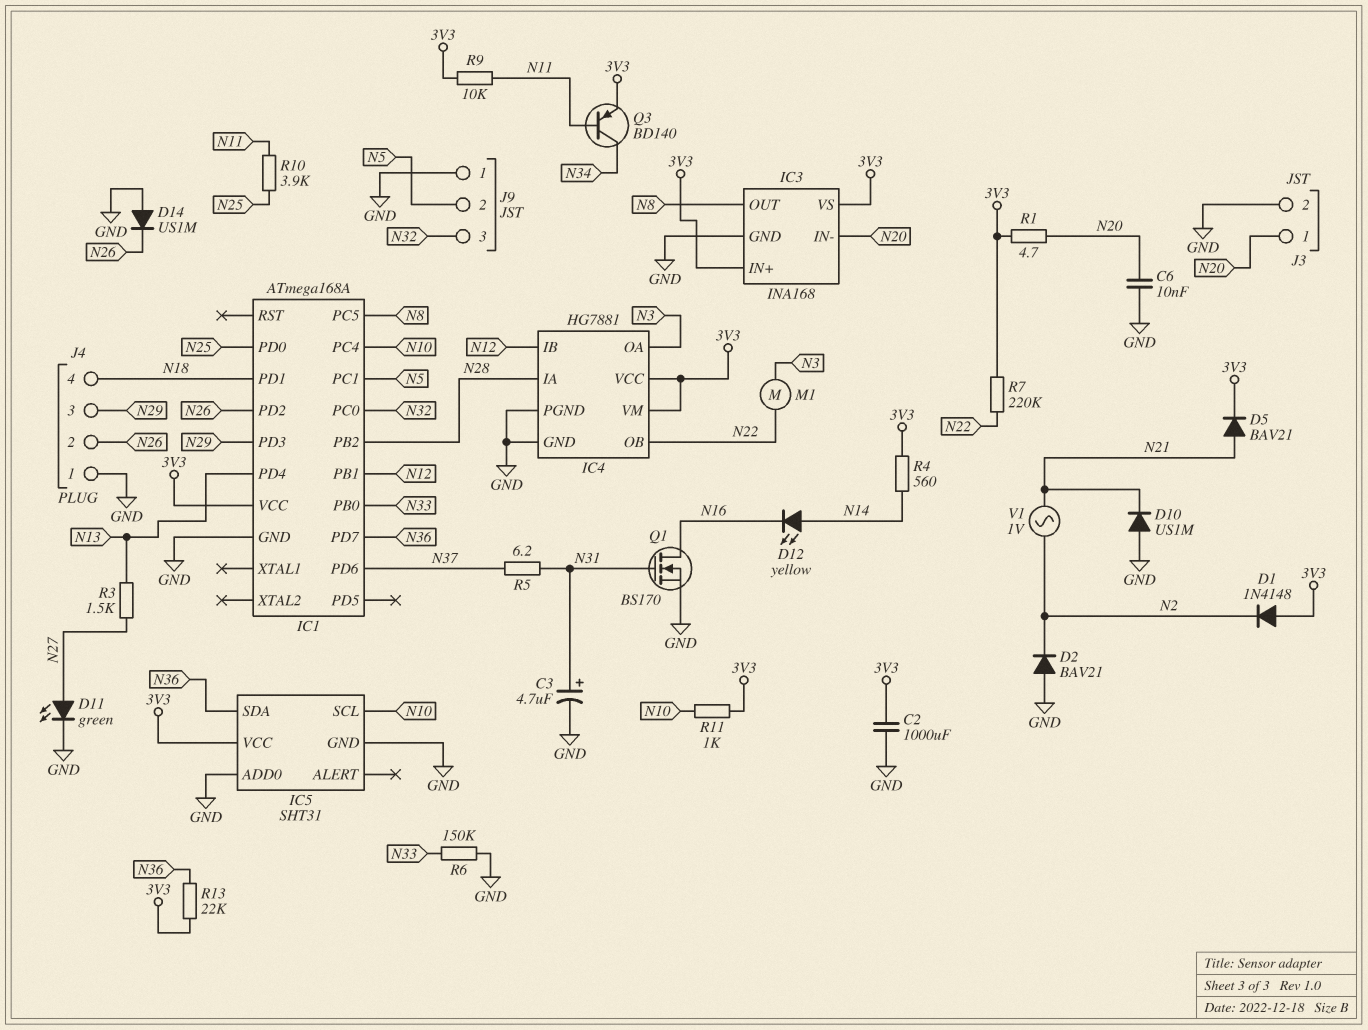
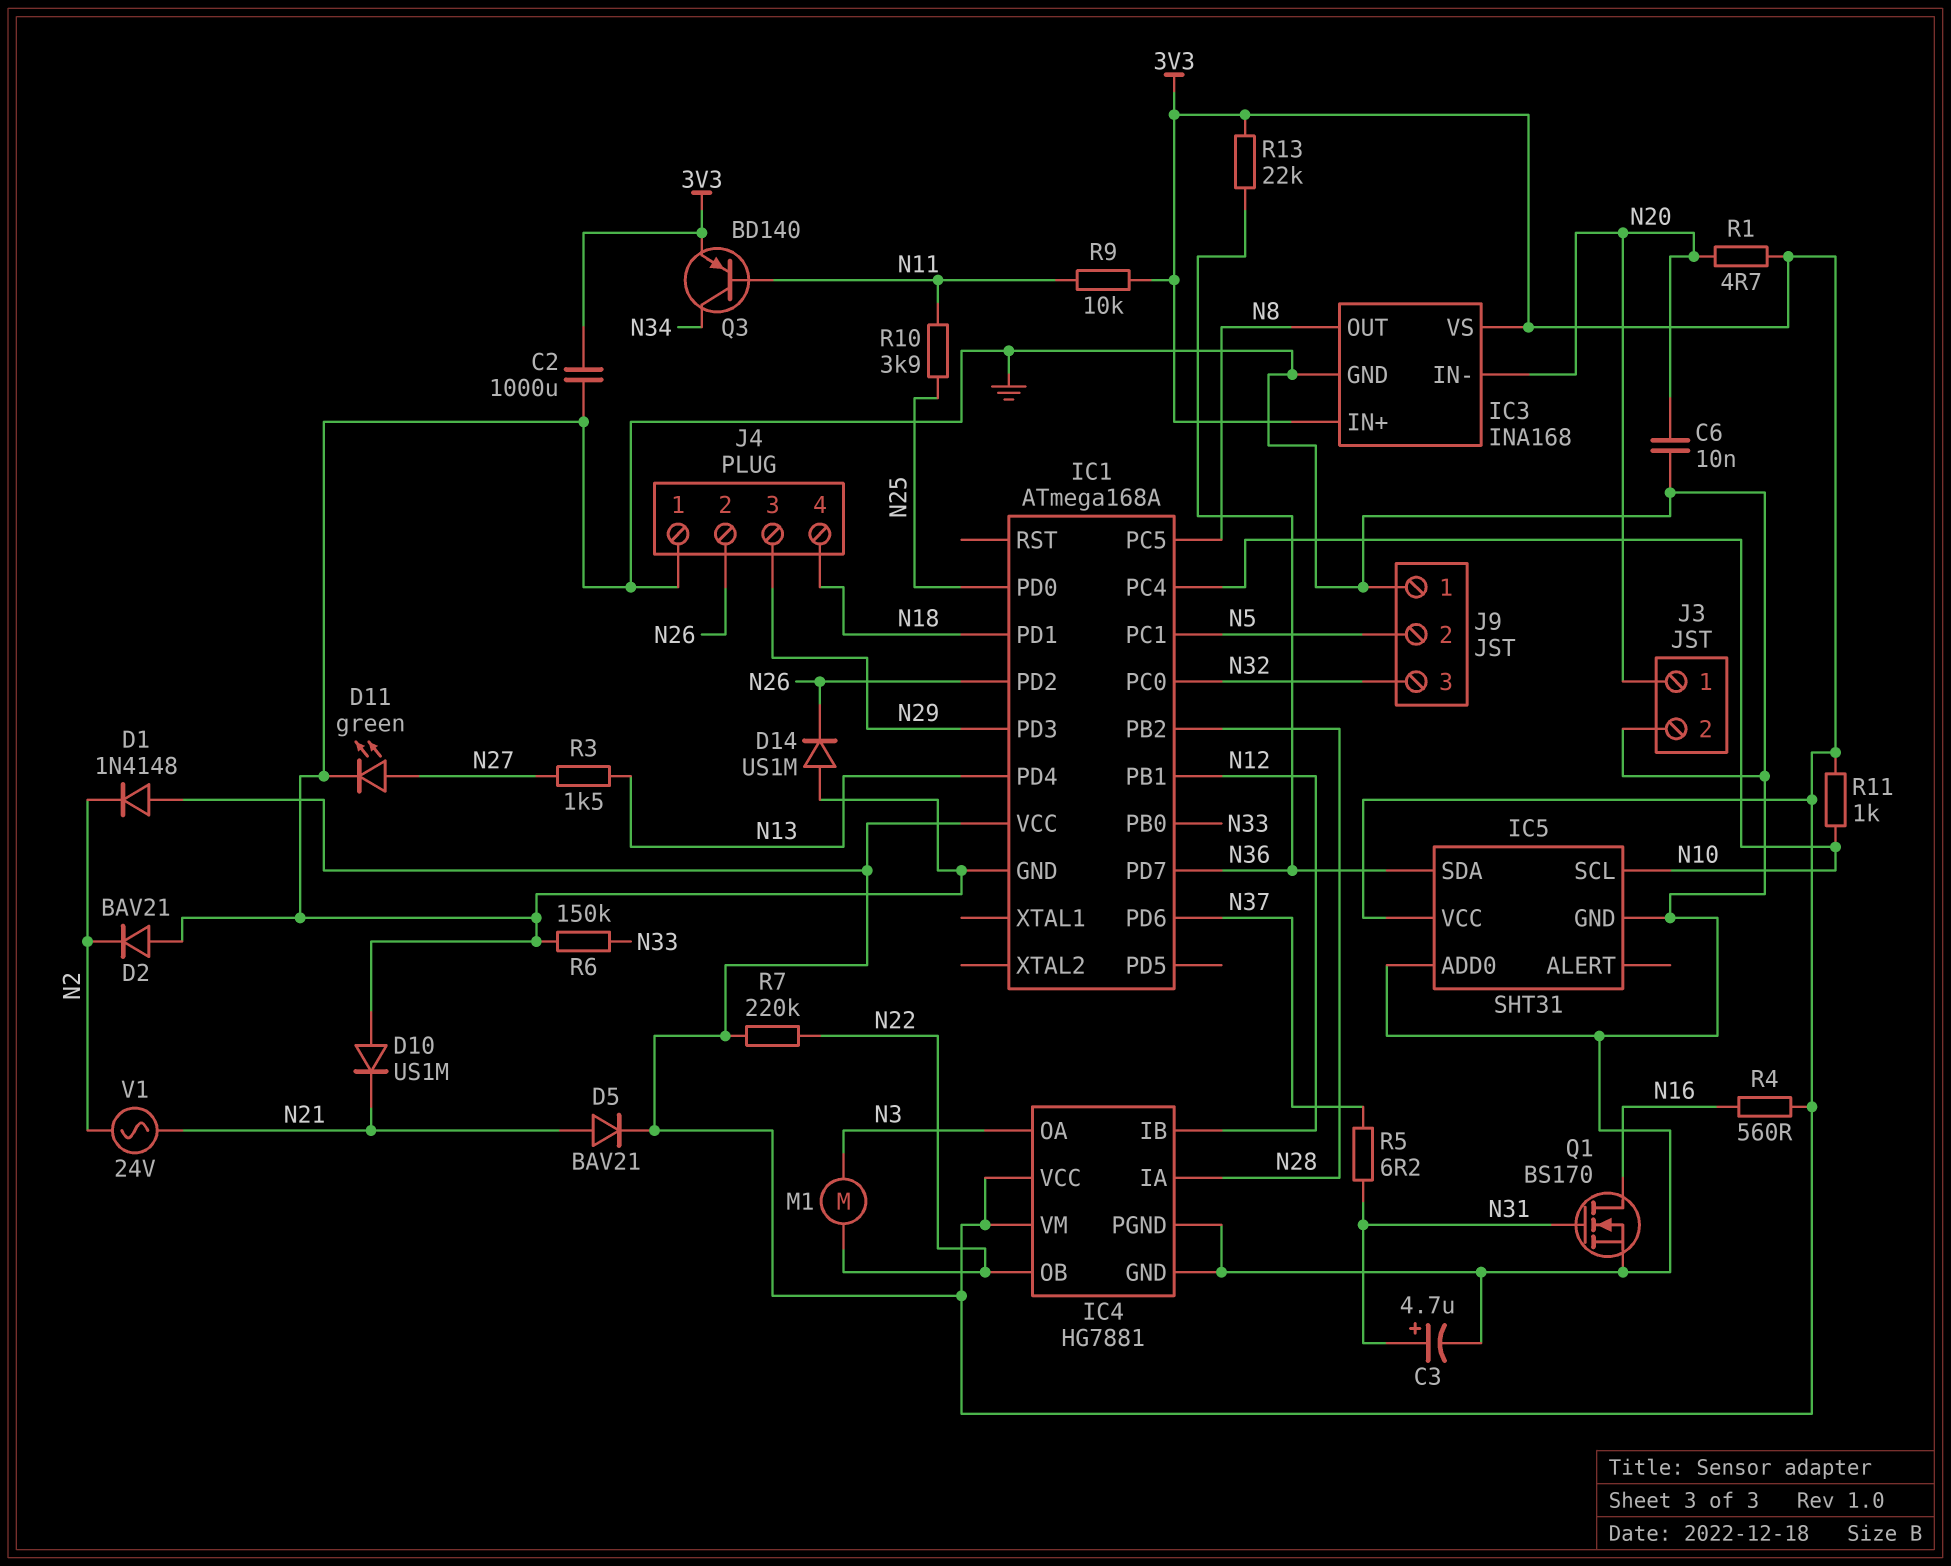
D12: LED yellow (A N14, K N16) -> none
R4: 560 (3V3, N14) -> 560 (3V3, N16)
V1: AC 1V (N2, N21) -> AC 24V (N2, N21)

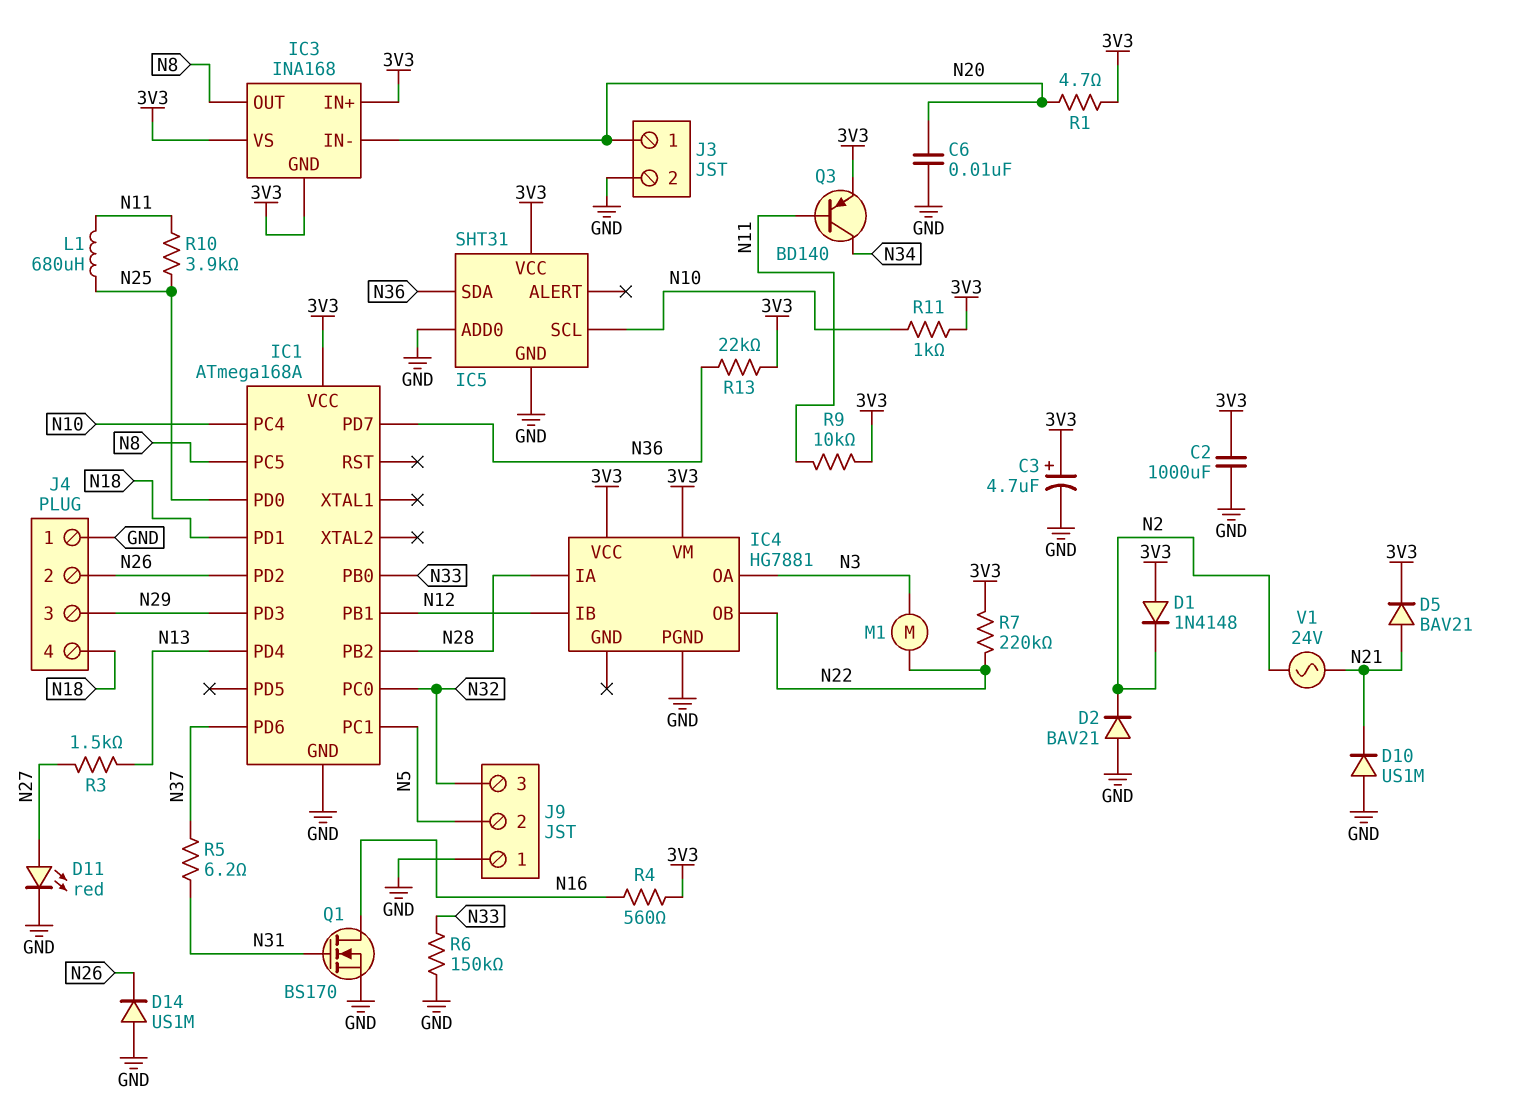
C3: 4.7uF (plus N31, minus GND) -> 4.7uF (plus 3V3, minus GND)
D11: LED green (A N27, K GND) -> LED red (A N27, K GND)
IC3 pin GND: GND -> 3V3
IC4 pin GND: GND -> none
L1: none -> 680uH (N11, N25)

